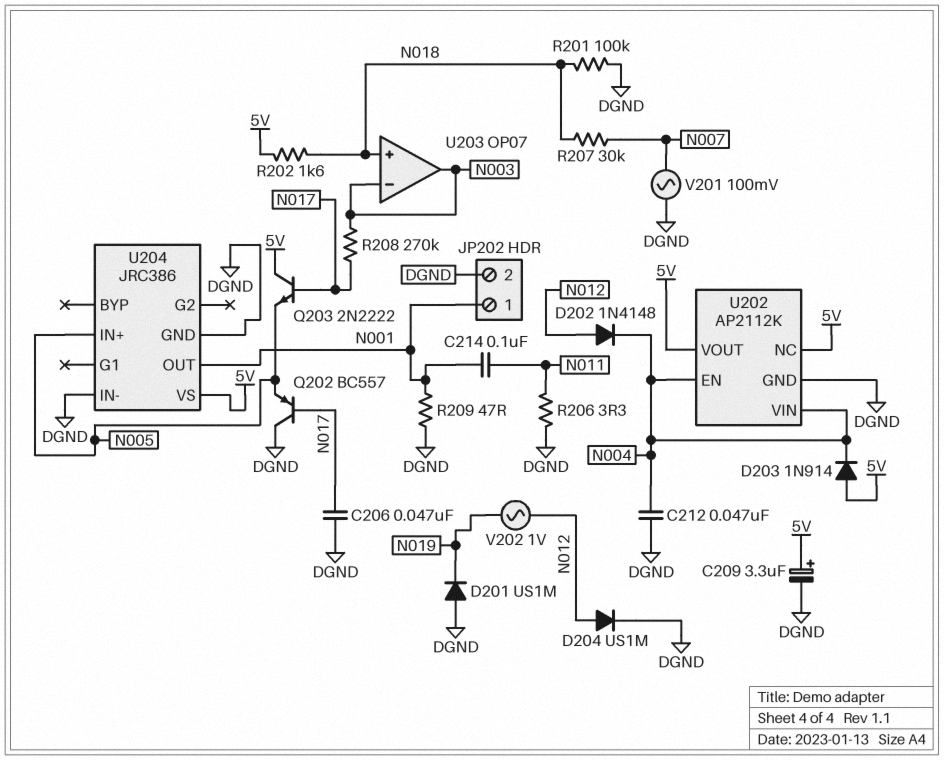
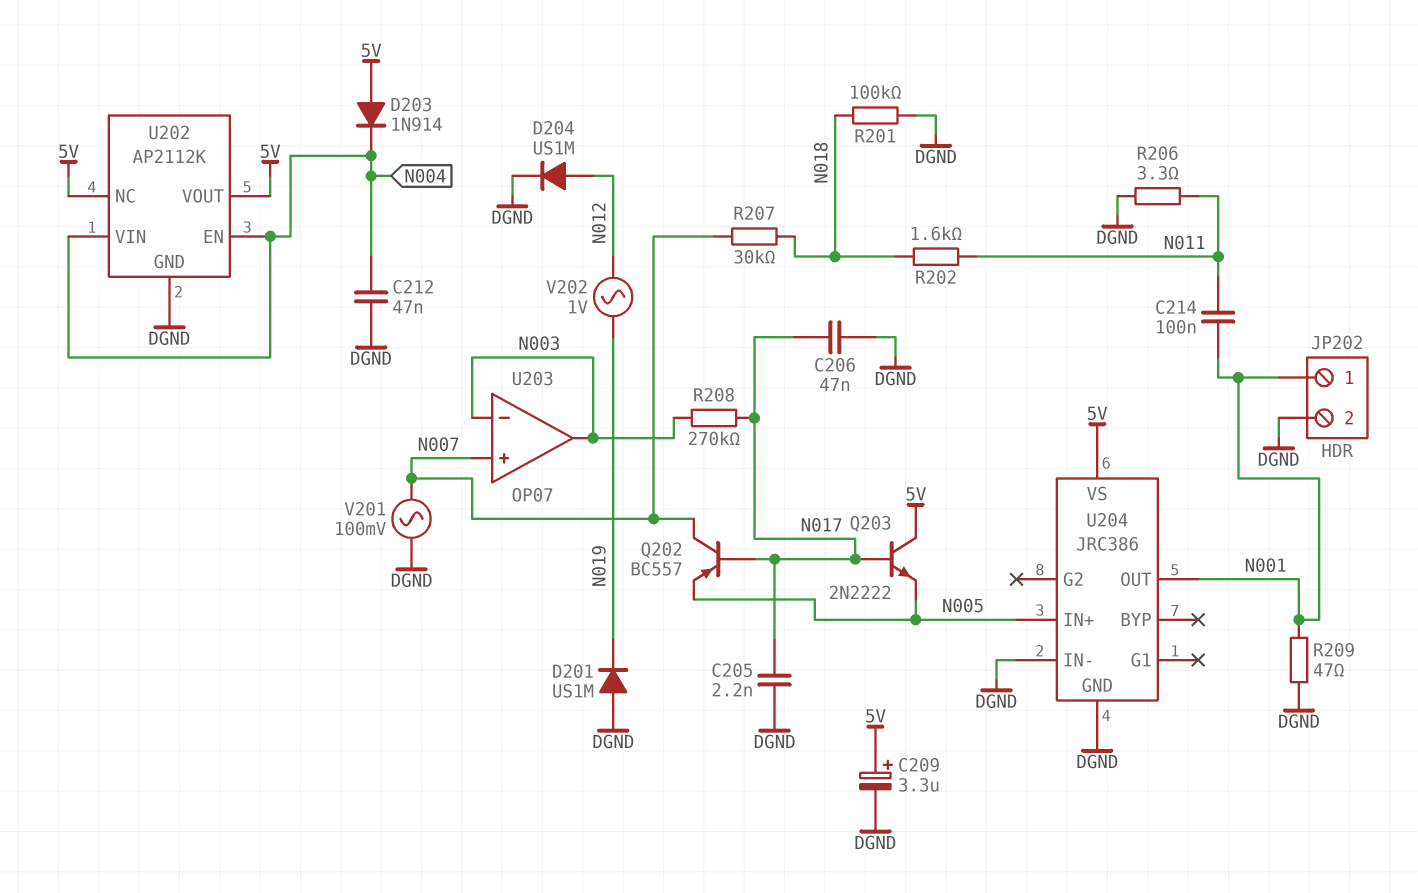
C205: none -> 2.2nF (DGND, N017)
D202: diode 1N4148 (A N012, K N004) -> none
Q202: PNP BC557 (B N017, C DGND, E N005) -> PNP BC557 (B N017, C N007, E N005)
R202: 1.6k (5V, N018) -> 1.6k (N011, N018)
U203 pin in+: N018 -> N007

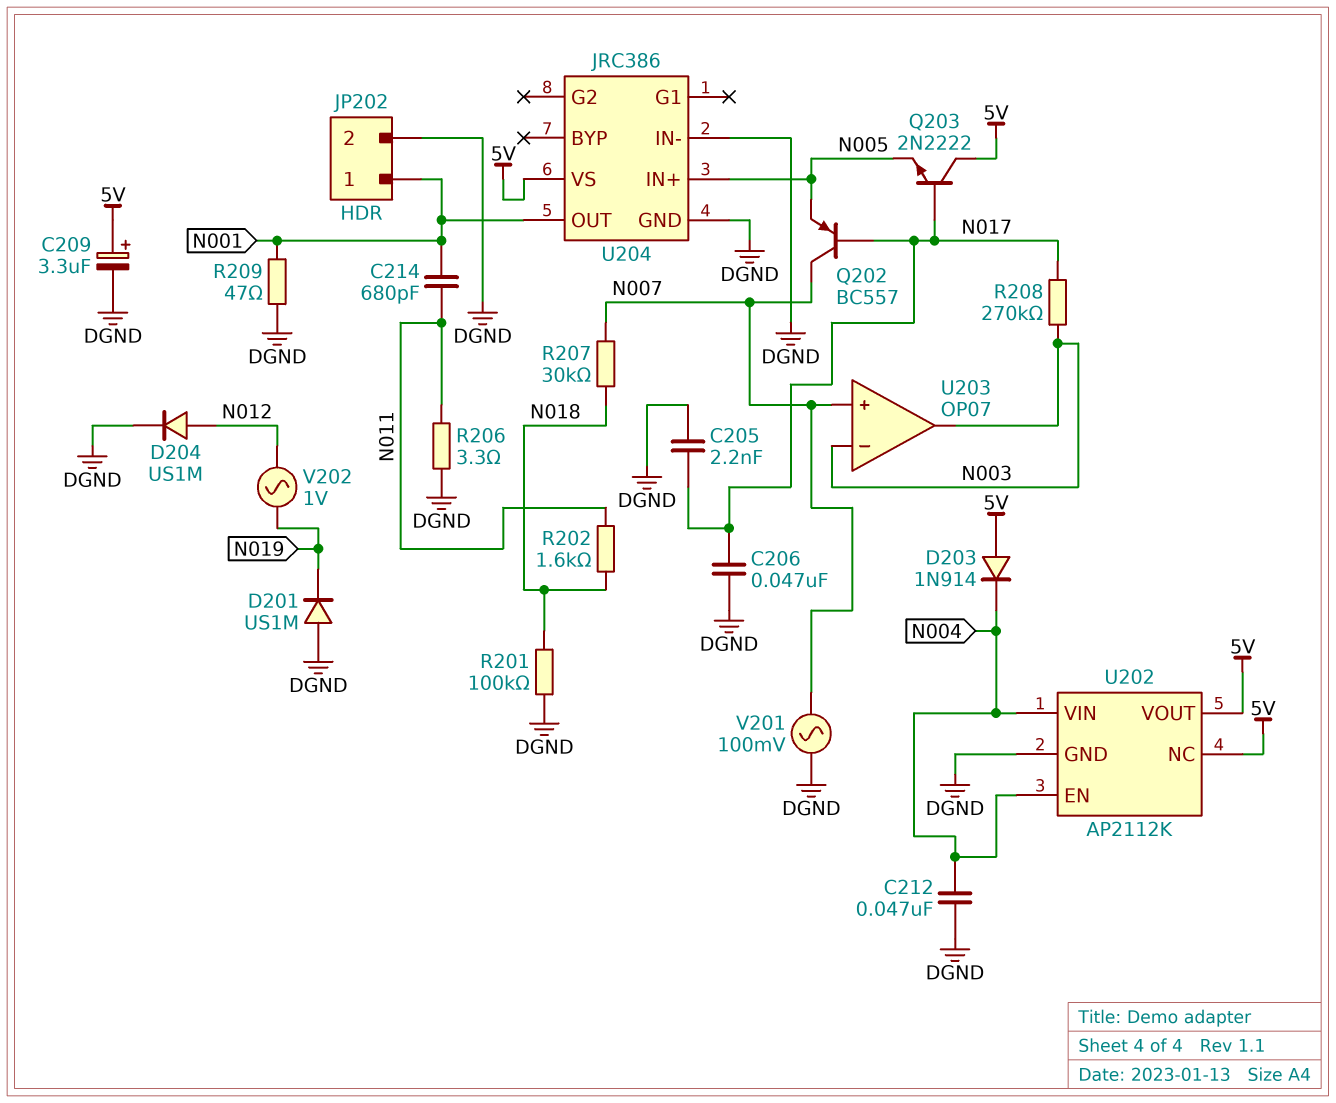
C214: 100nF (N001, N011) -> 680pF (N001, N011)

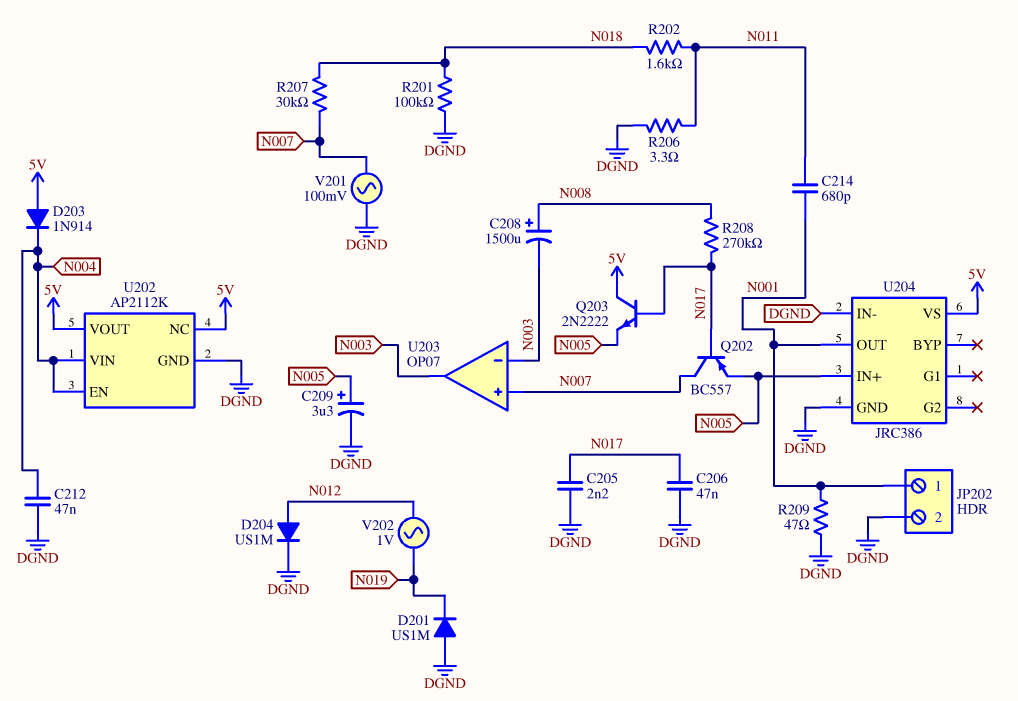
C208: none -> 1500uF (plus N008, minus N003)
C209: 3.3uF (plus 5V, minus DGND) -> 3.3uF (plus N005, minus DGND)
R208: 270k (N003, N017) -> 270k (N008, N017)

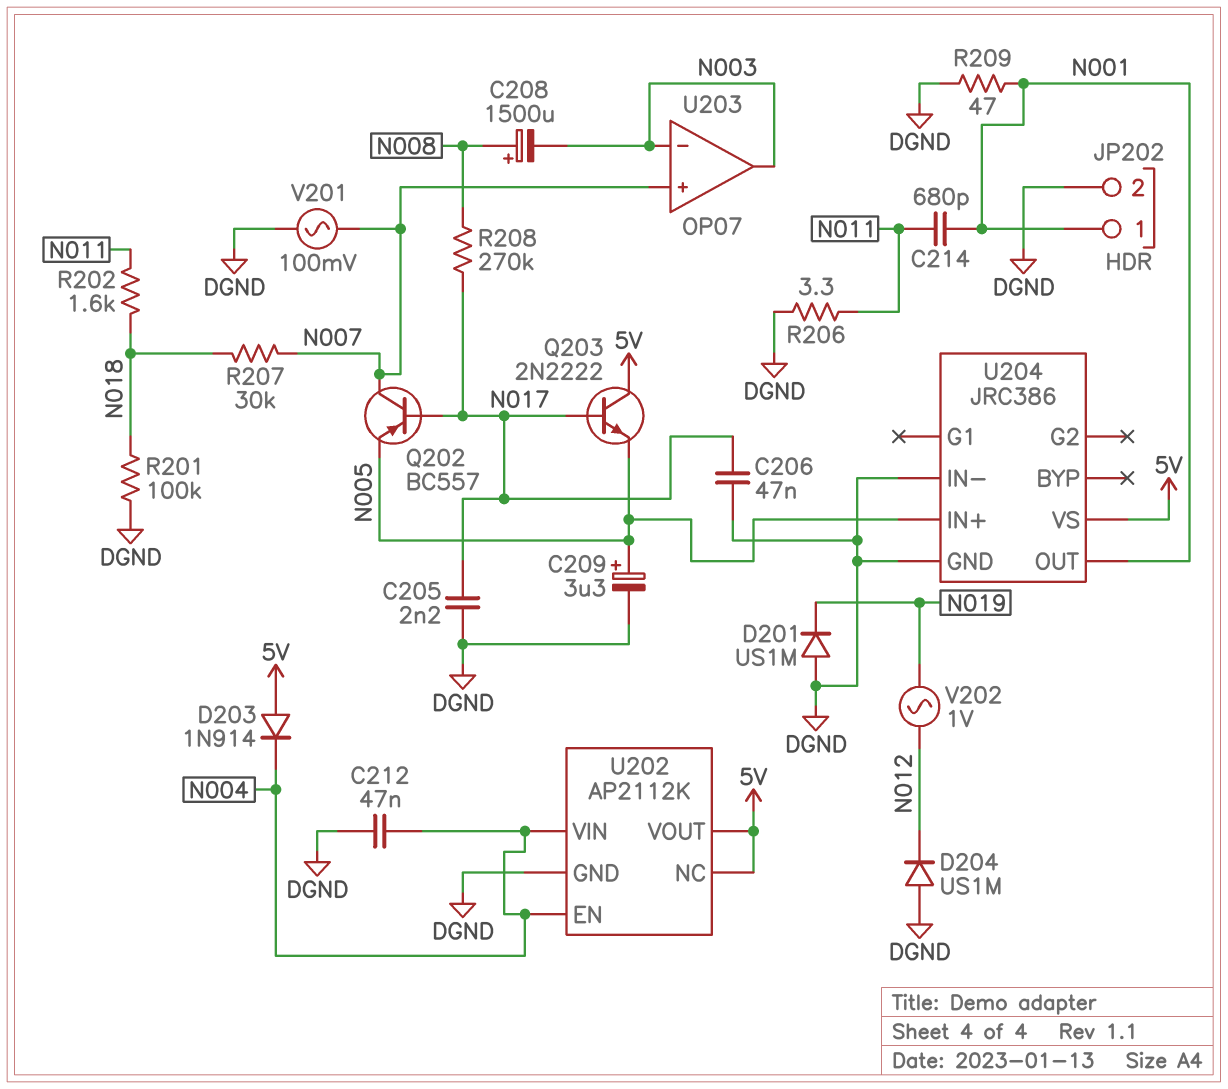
D204: diode US1M (A N012, K DGND) -> diode US1M (A DGND, K N012)

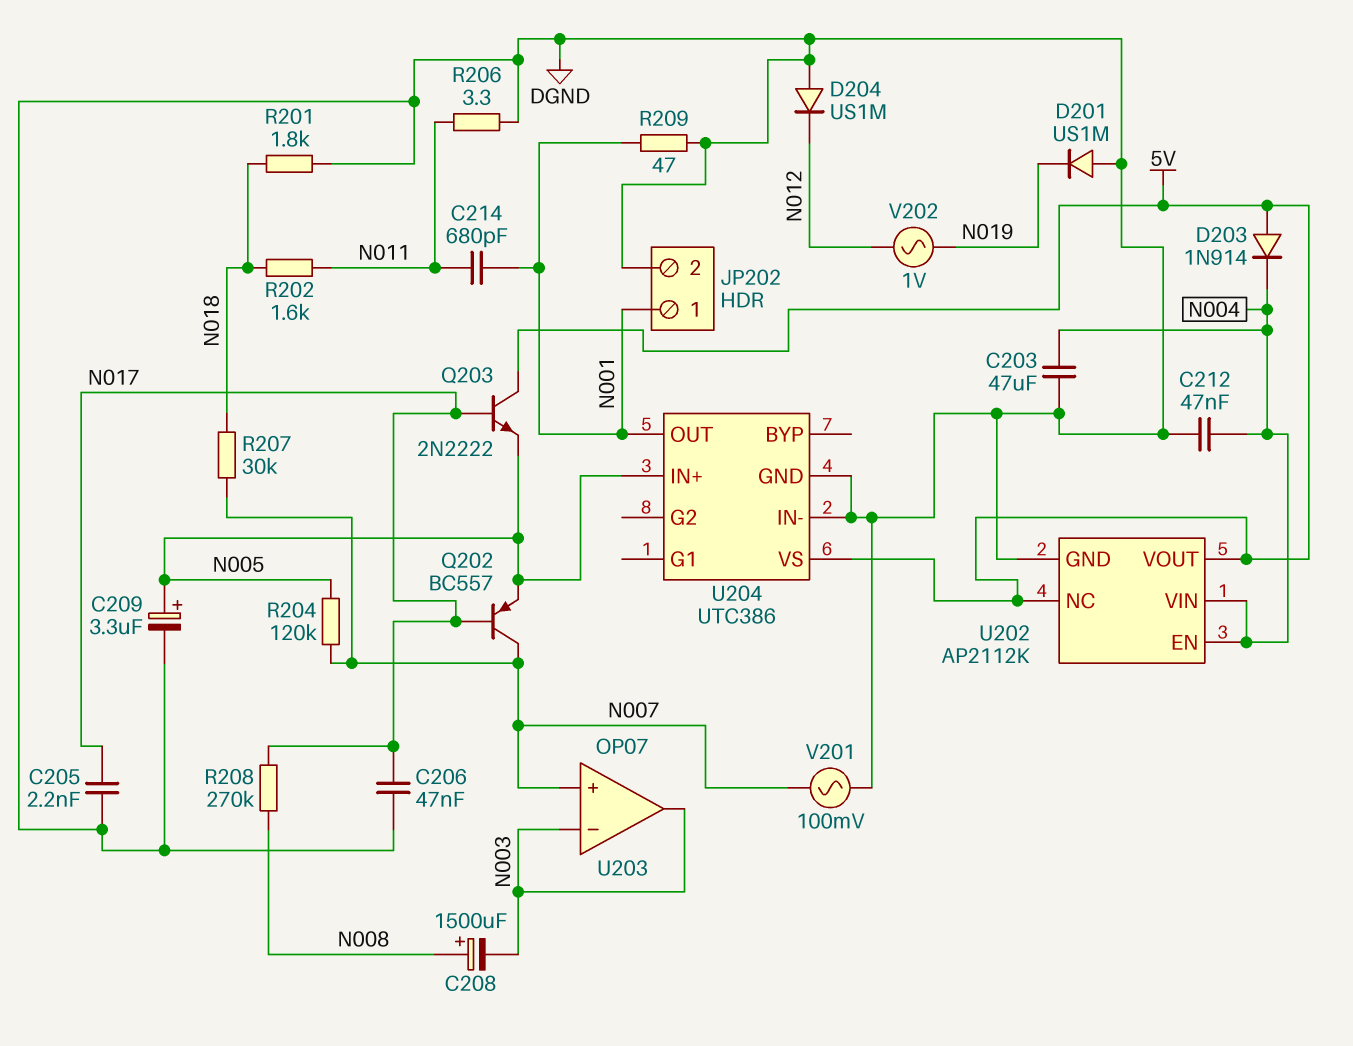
C203: none -> 47uF (DGND, N004)
R201: 100k (DGND, N018) -> 1.8k (DGND, N018)
R204: none -> 120k (N005, N007)
U204: JRC386 -> UTC386

